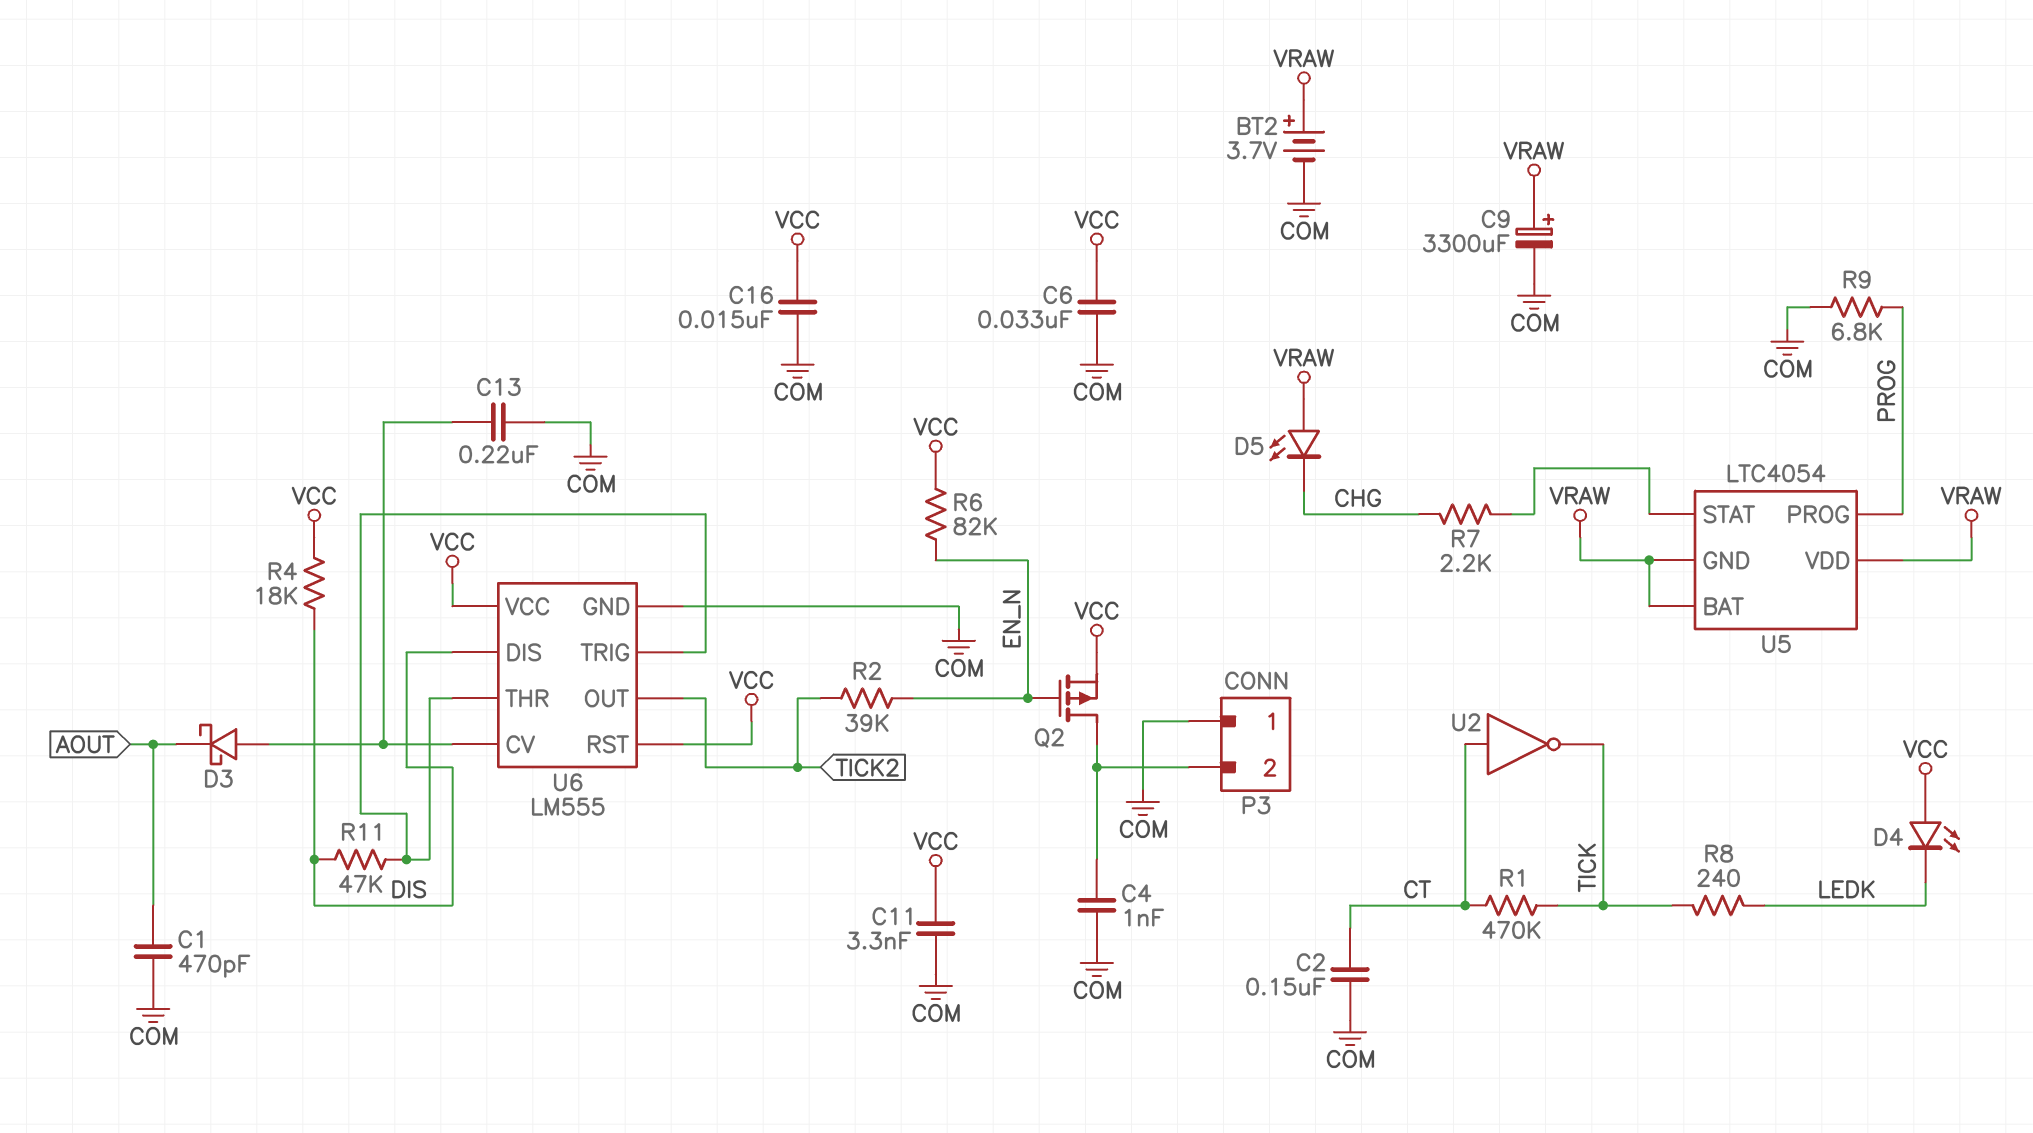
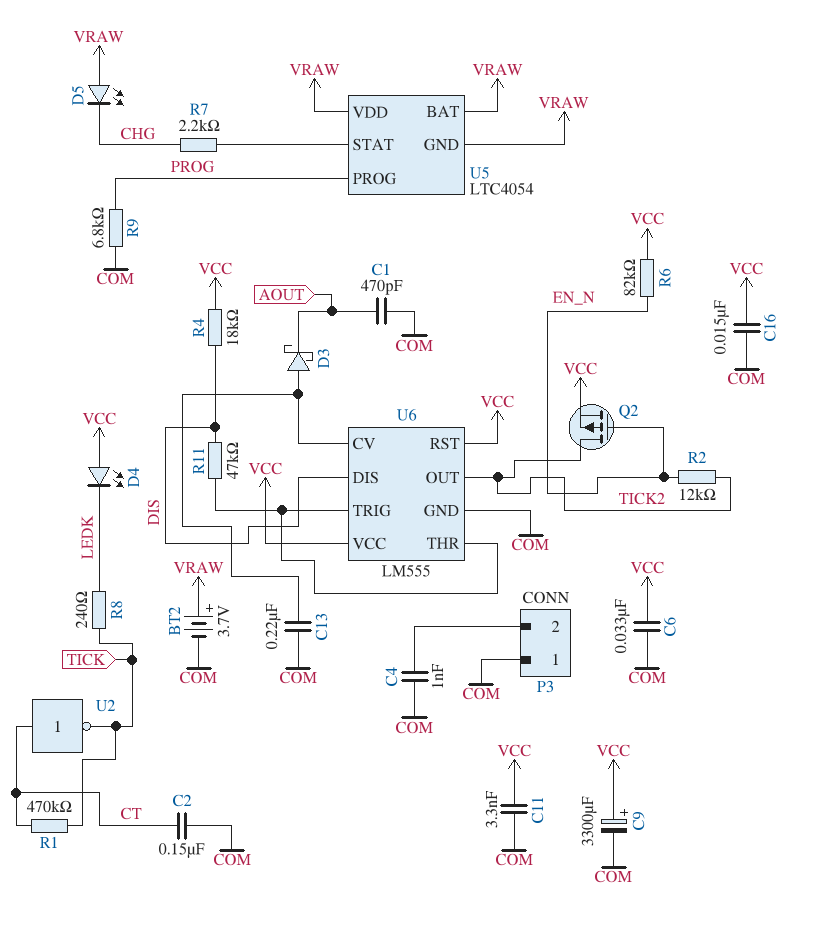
C9: 3300uF (plus VRAW, minus COM) -> 3300uF (plus VCC, minus COM)
Q2: PMOS (G EN_N, D P3/2, S VCC) -> PMOS (G EN_N, D TICK2, S VCC)
R2: 39k (EN_N, TICK2) -> 12k (EN_N, TICK2)

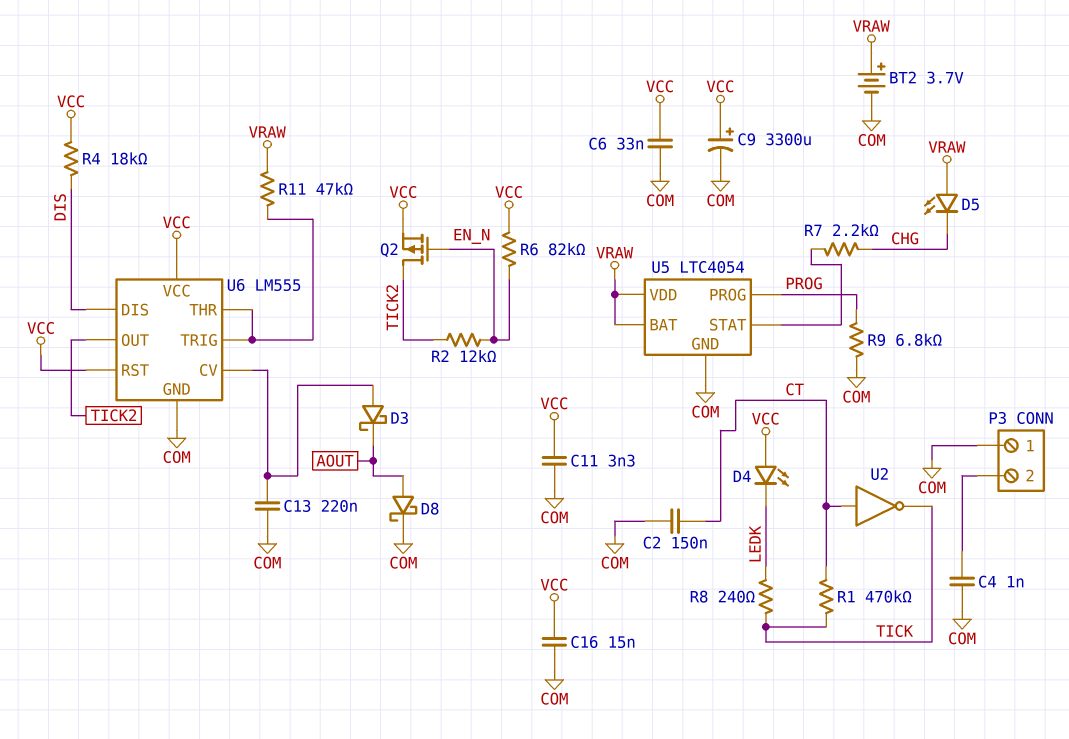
C1: 470pF (AOUT, COM) -> none
D8: none -> schottky (A AOUT, K COM)
R11: 47k (DIS, U6/THR) -> 47k (U6/THR, VRAW)
U5 pin GND: VRAW -> COM

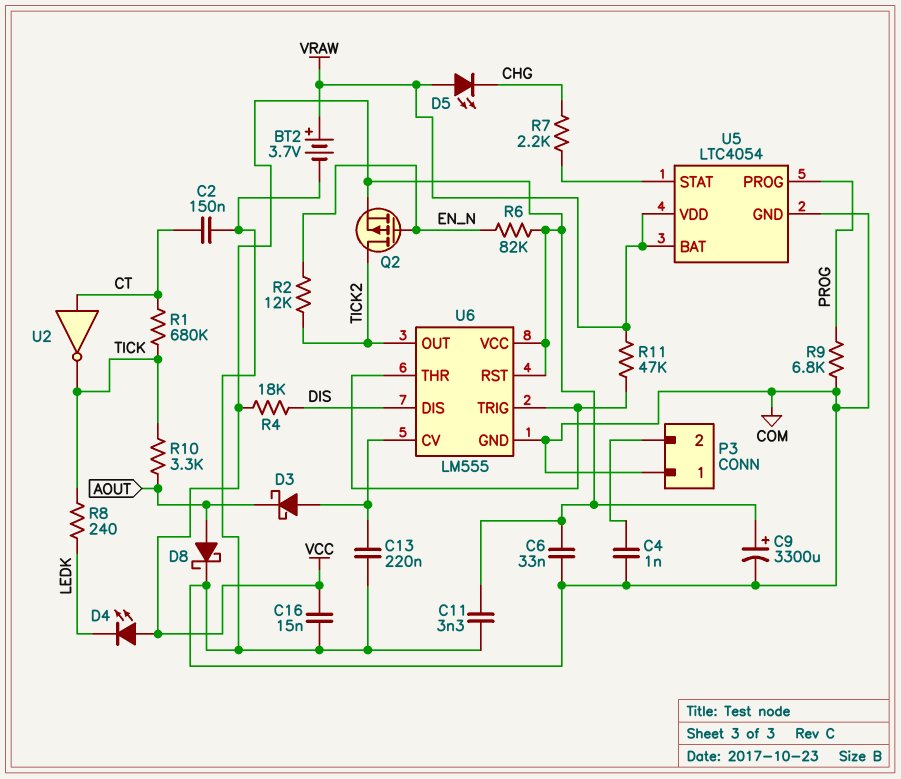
R1: 470k (CT, TICK) -> 680k (CT, TICK)
R10: none -> 3.3k (AOUT, TICK)

